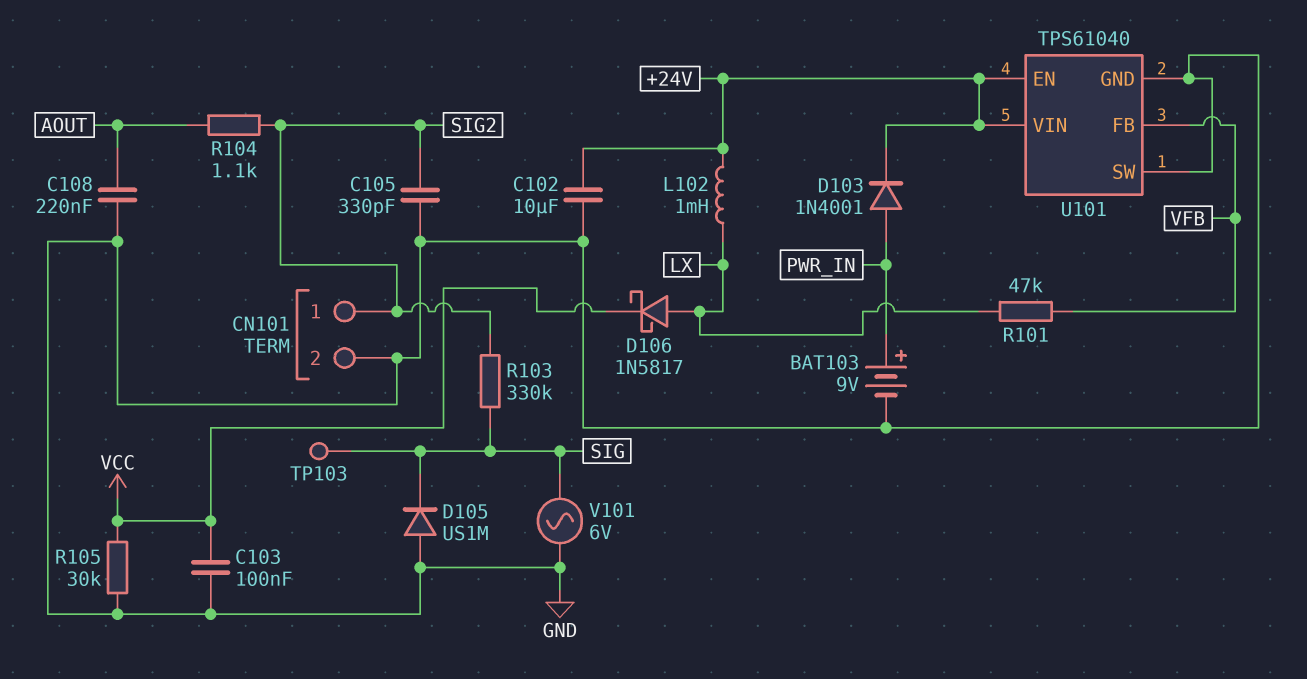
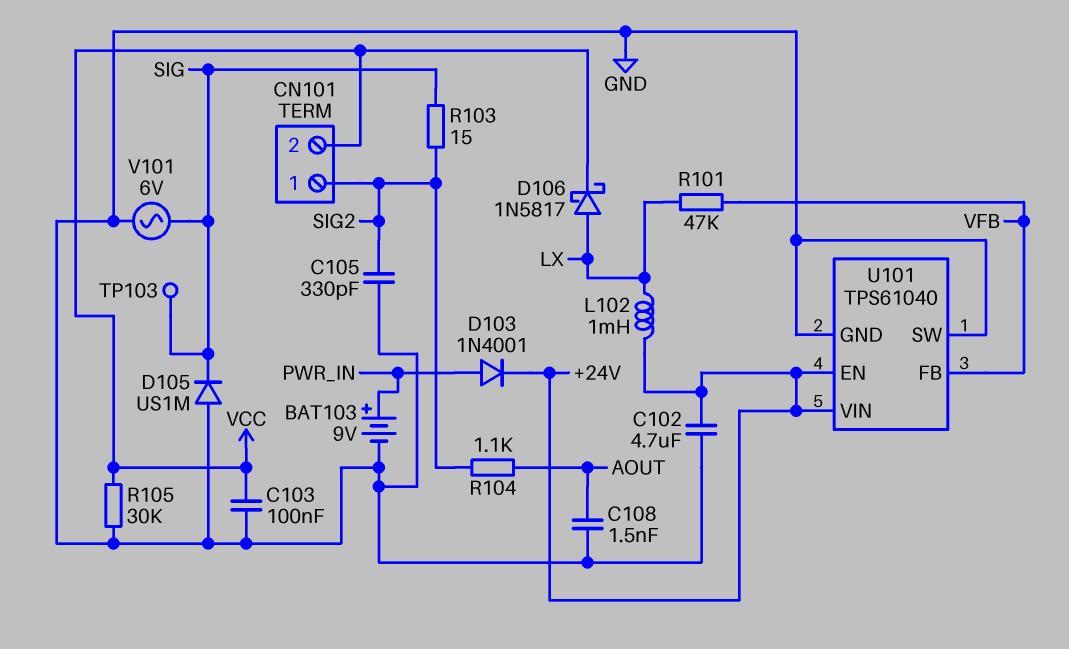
C102: 10uF (+24V, GND) -> 4.7uF (+24V, GND)
C108: 220nF (AOUT, GND) -> 1.5nF (AOUT, GND)
CN101 pin 2: GND -> VCC
R103: 330k (SIG, SIG2) -> 15 (SIG, SIG2)

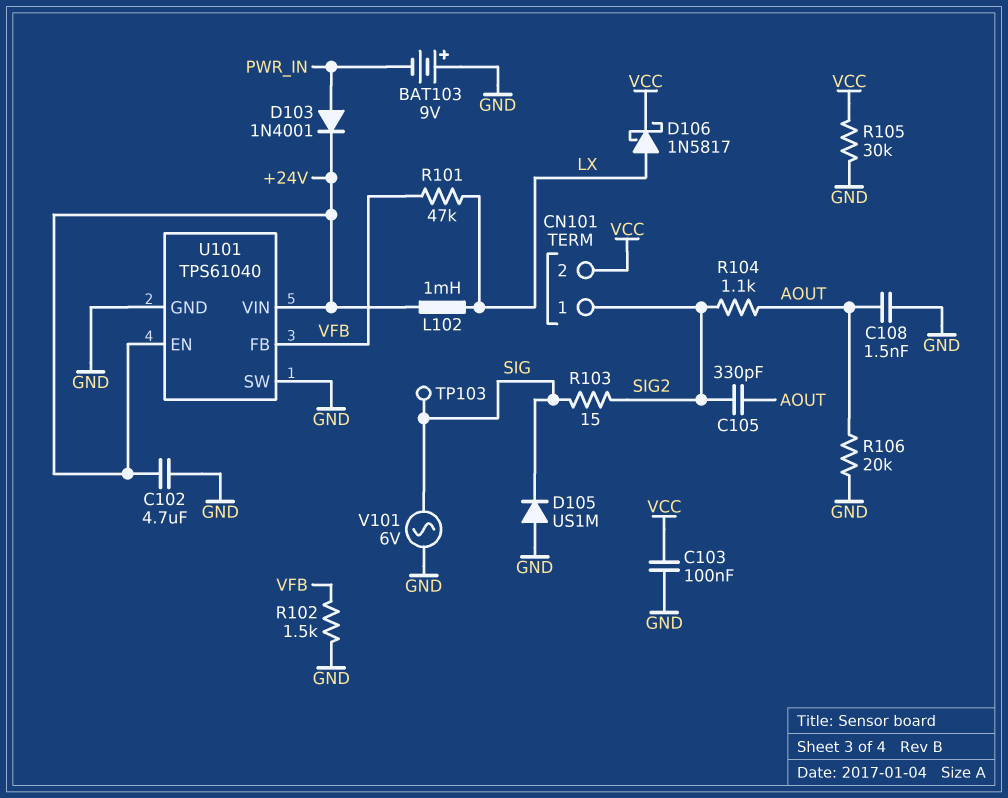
BAT103: 9V (plus PWR_IN, minus GND) -> 9V (plus GND, minus PWR_IN)
C105: 330pF (GND, SIG2) -> 330pF (AOUT, SIG2)
R102: none -> 1.5k (GND, VFB)
R106: none -> 20k (AOUT, GND)

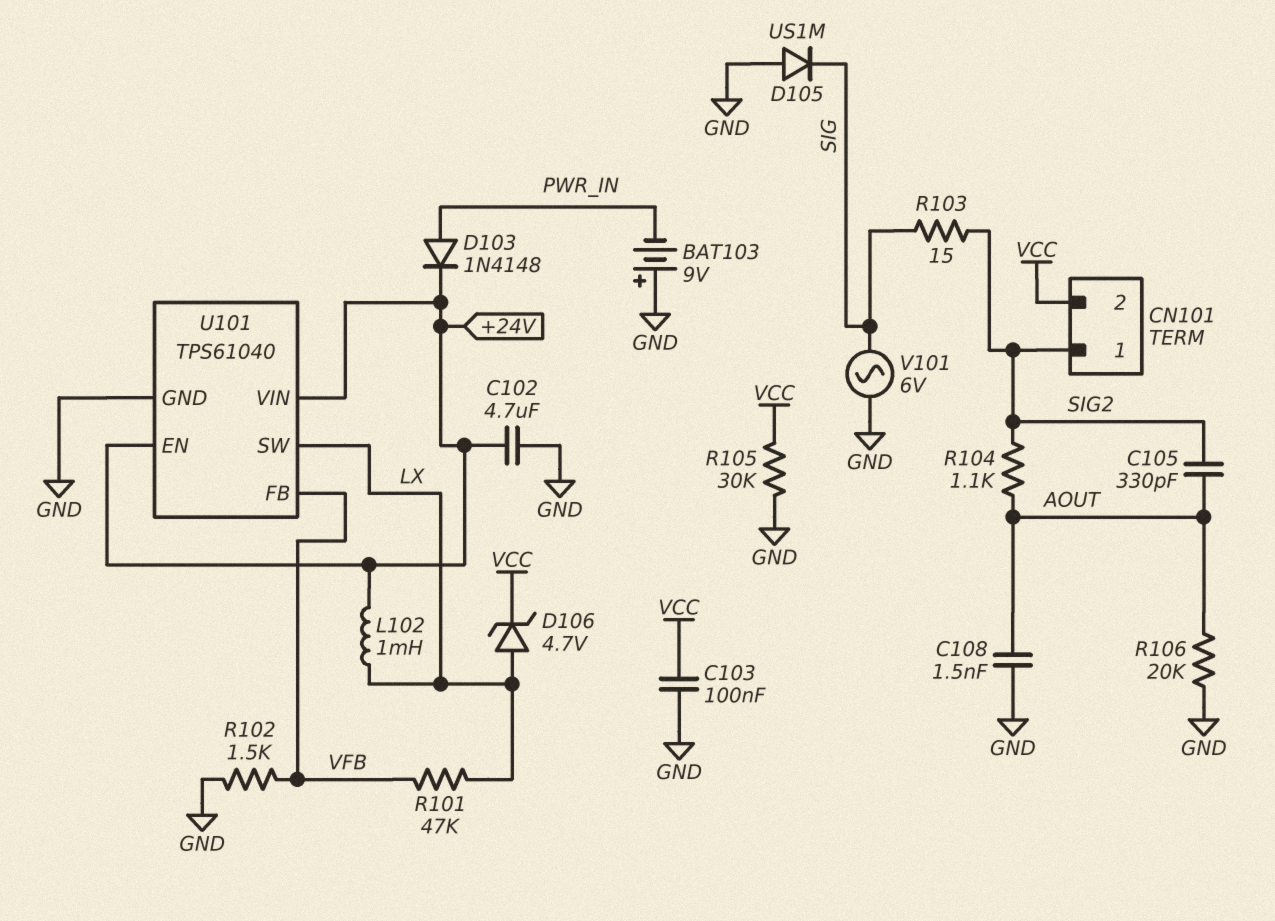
D103: diode 1N4001 (A PWR_IN, K +24V) -> diode 1N4148 (A PWR_IN, K +24V)
D106: schottky 1N5817 (A LX, K VCC) -> zener 4.7V (A LX, K VCC)
TP103: test point (SIG) -> none
U101 pin SW: GND -> LX

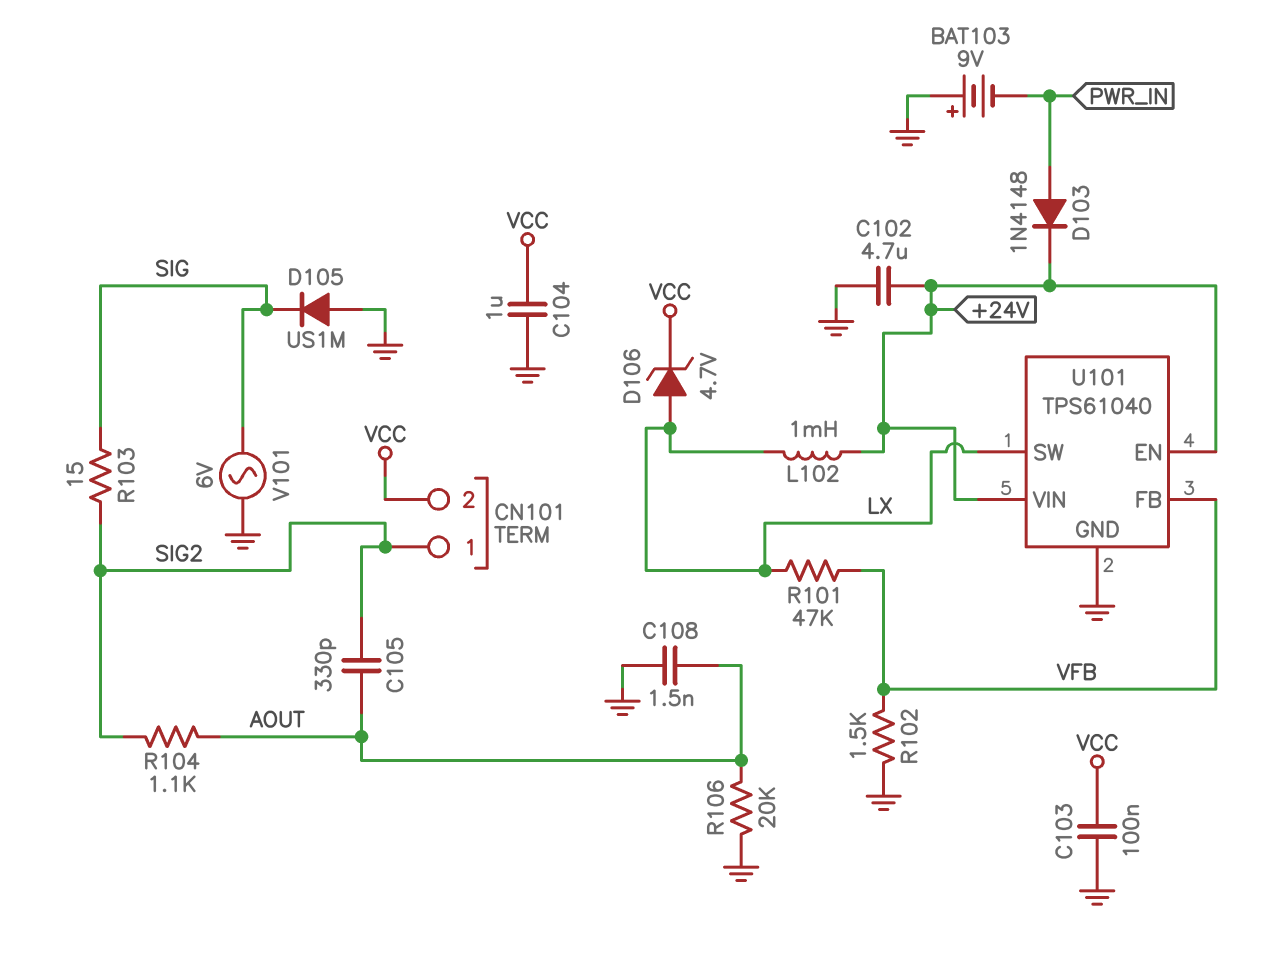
C104: none -> 1uF (GND, VCC)
R105: 30k (GND, VCC) -> none

